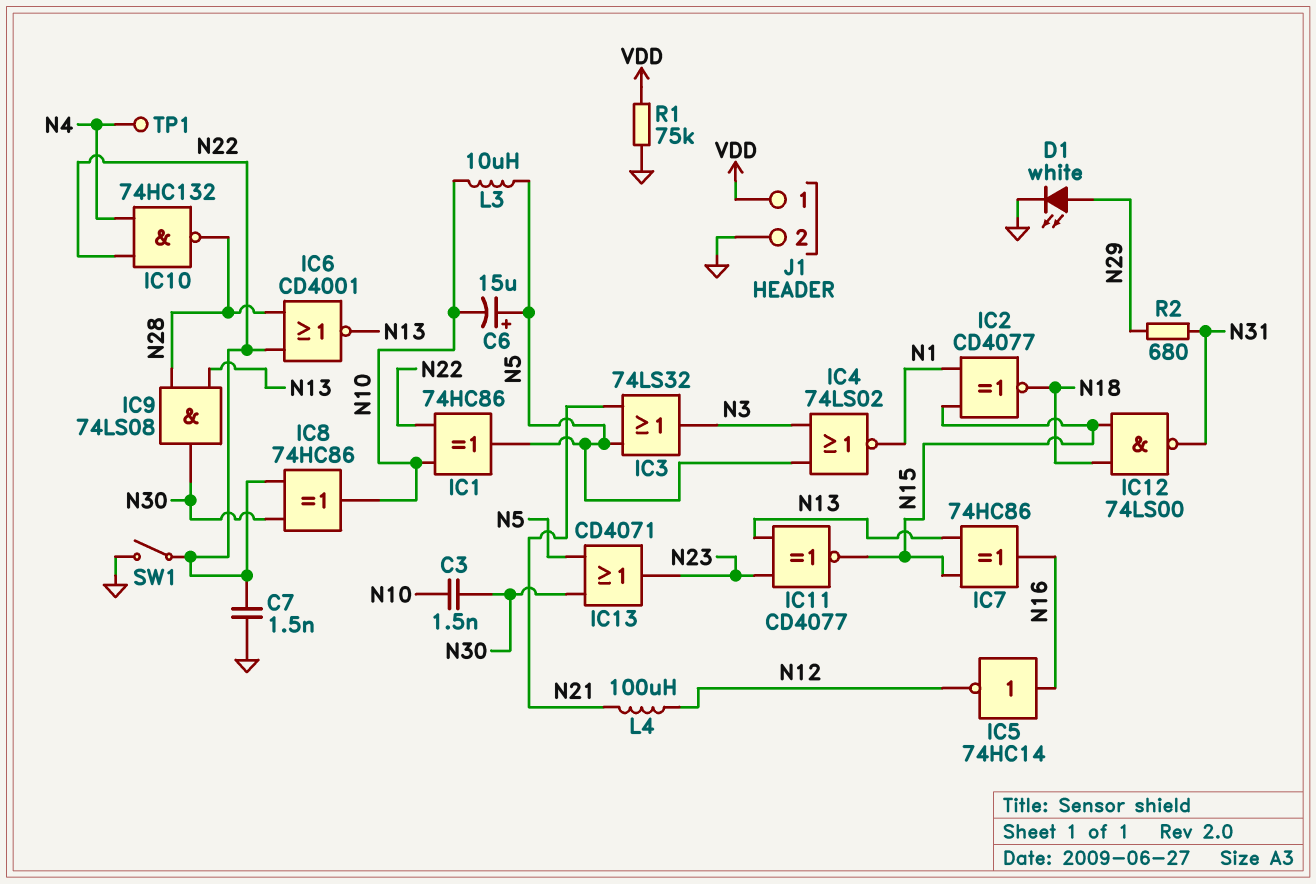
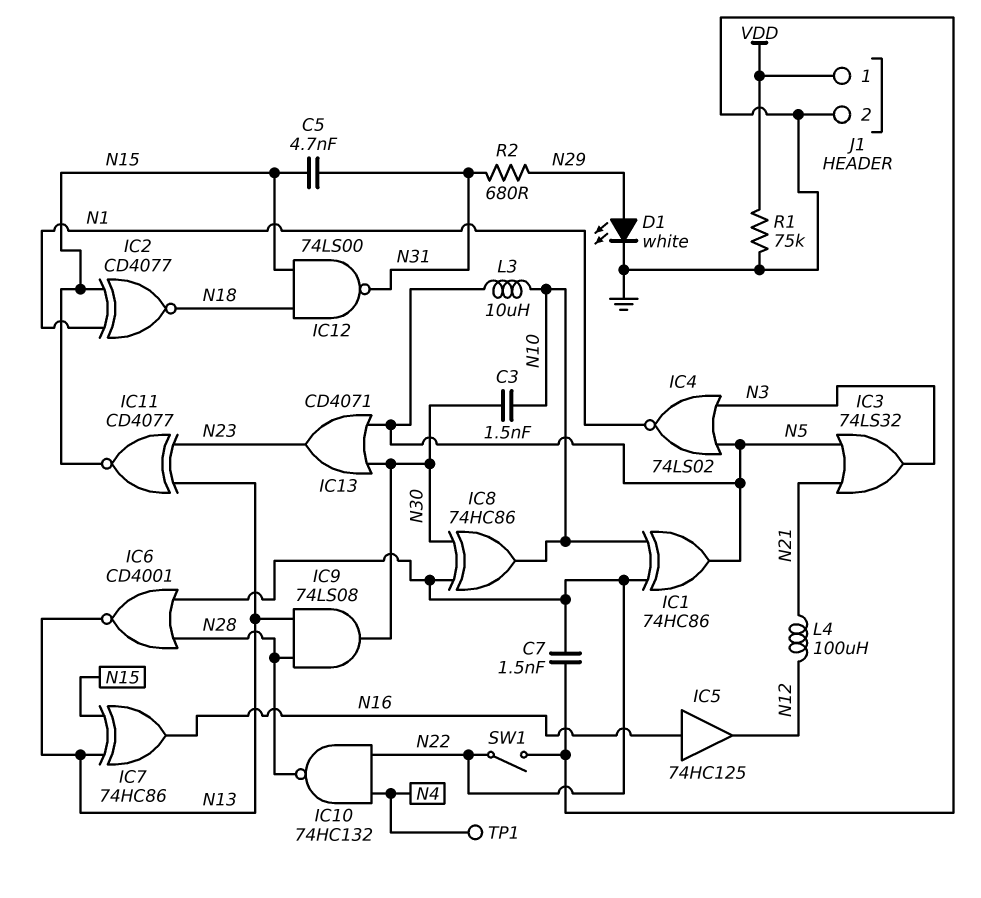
C5: none -> 4.7nF (N15, N31)
C6: 15uF (plus N5, minus N10) -> none
IC5: NOT 74HC14 (in N16, out N12) -> buffer 74HC125 (in N16, out N12)

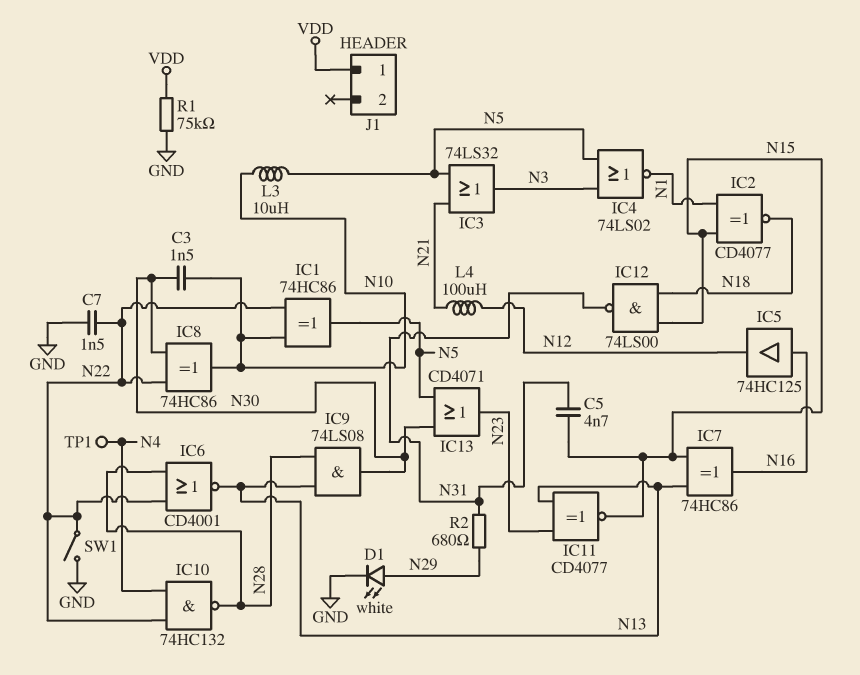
J1 pin 2: GND -> none

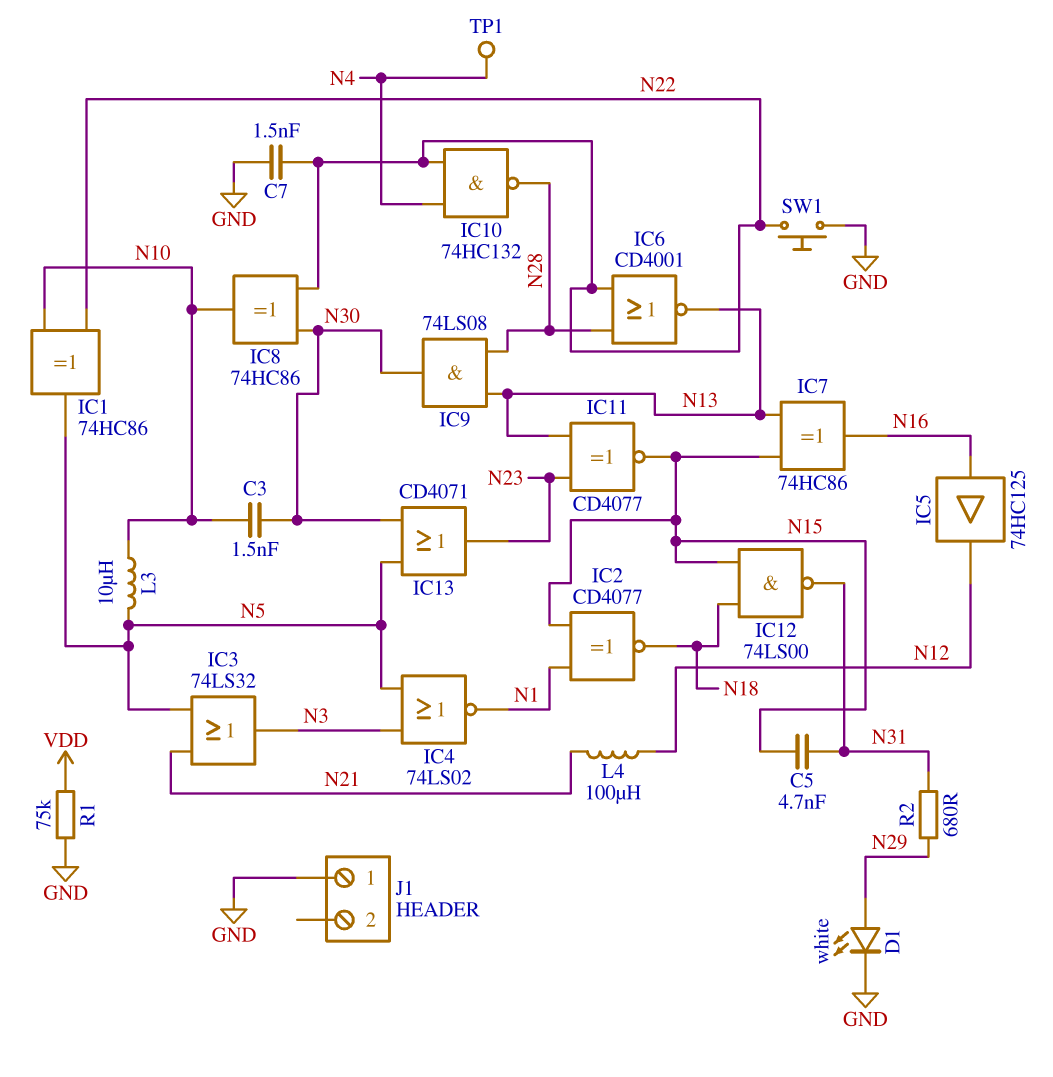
J1 pin 1: VDD -> GND
SW1: switch (GND, N22) -> button (GND, N22)

